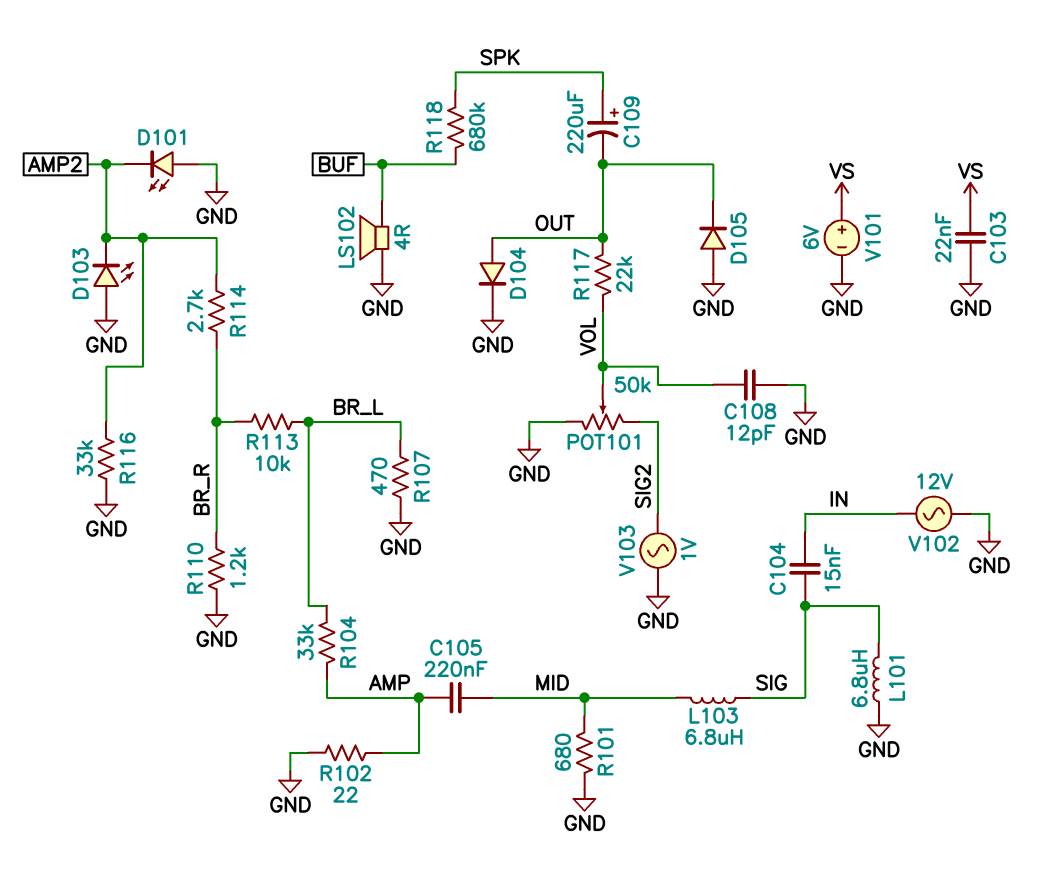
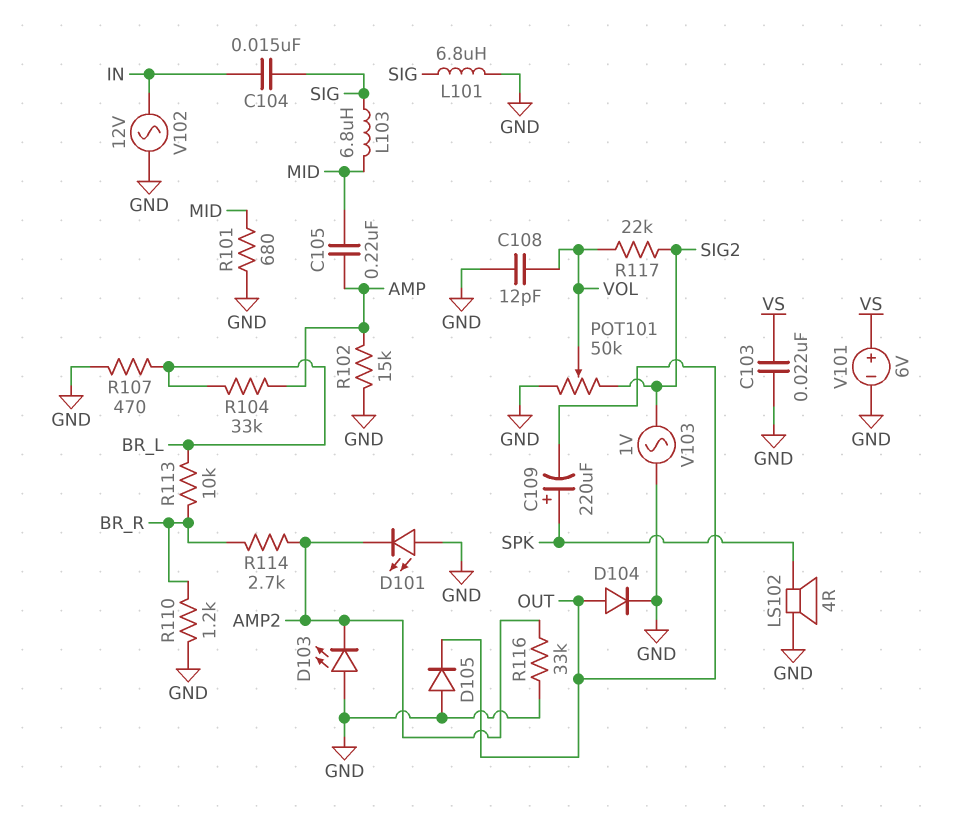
LS102: speaker 4R (BUF, GND) -> speaker 4R (GND, SPK)
R102: 22 (AMP, GND) -> 15k (AMP, GND)
R117: 22k (OUT, VOL) -> 22k (SIG2, VOL)
R118: 680k (BUF, SPK) -> none

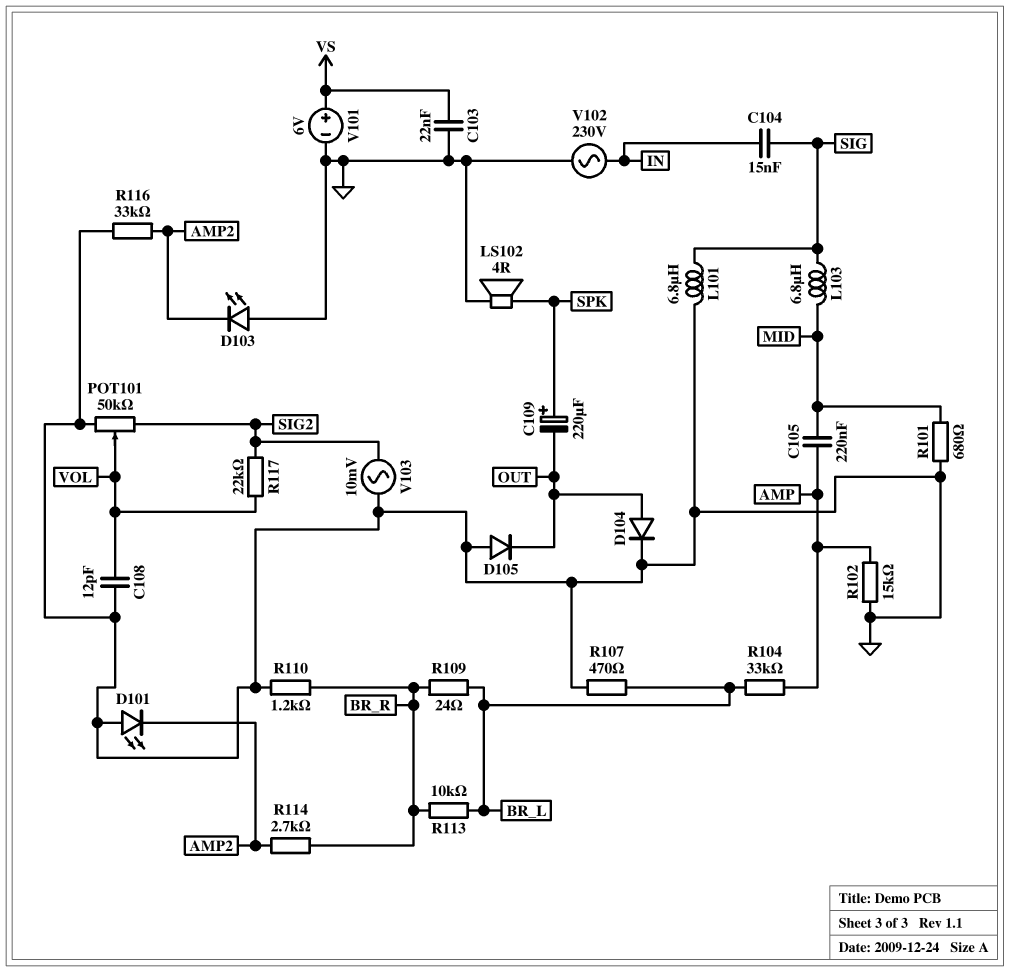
R109: none -> 24 (BR_L, BR_R)
V102: AC 12V (GND, IN) -> AC 230V (GND, IN)
V103: AC 1V (GND, SIG2) -> AC 10mV (GND, SIG2)

